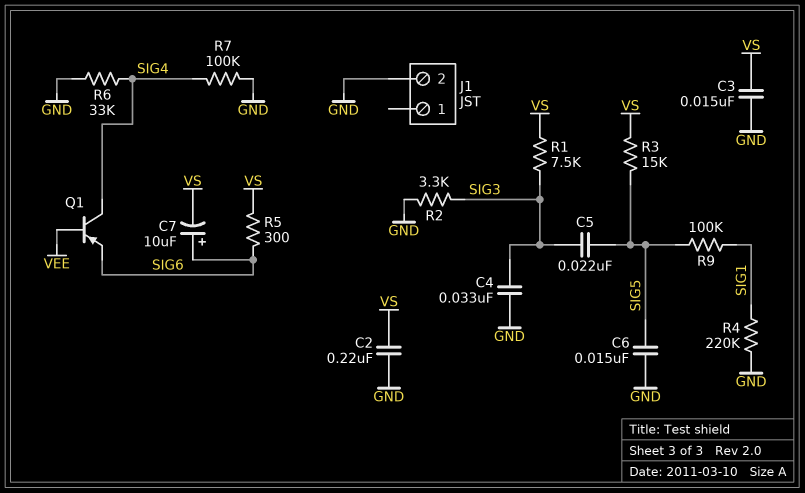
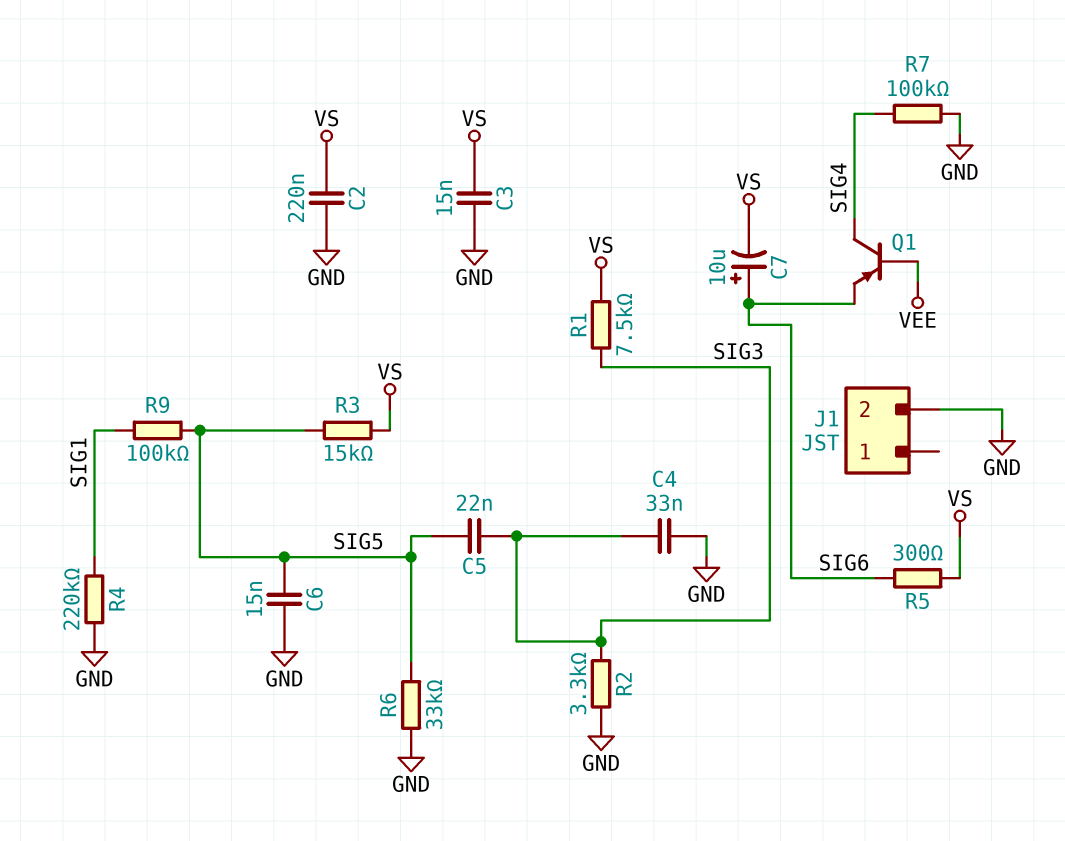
R6: 33k (GND, SIG4) -> 33k (GND, SIG5)

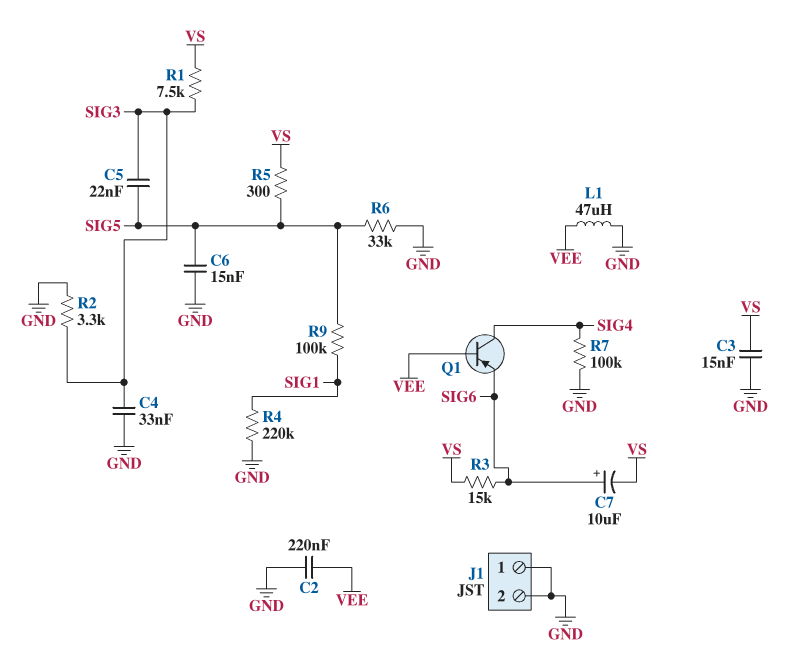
C2: 220nF (GND, VS) -> 220nF (GND, VEE)
J1 pin 1: none -> GND
L1: none -> 47uH (GND, VEE)
R3: 15k (SIG5, VS) -> 15k (SIG6, VS)
R5: 300 (SIG6, VS) -> 300 (SIG5, VS)

